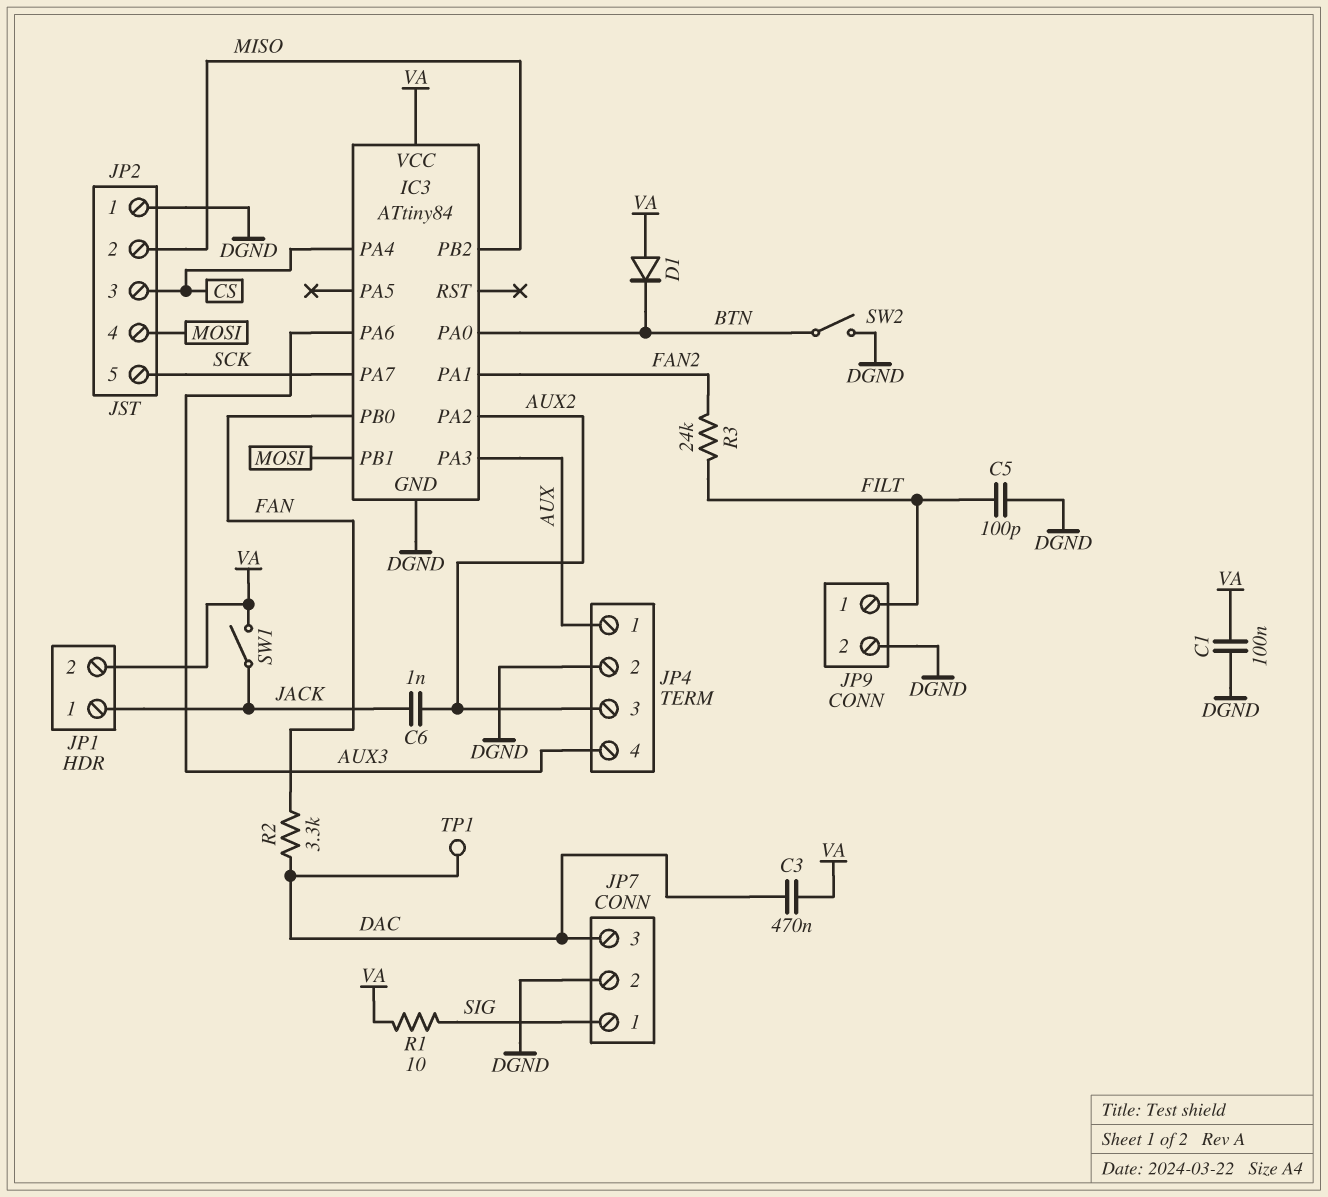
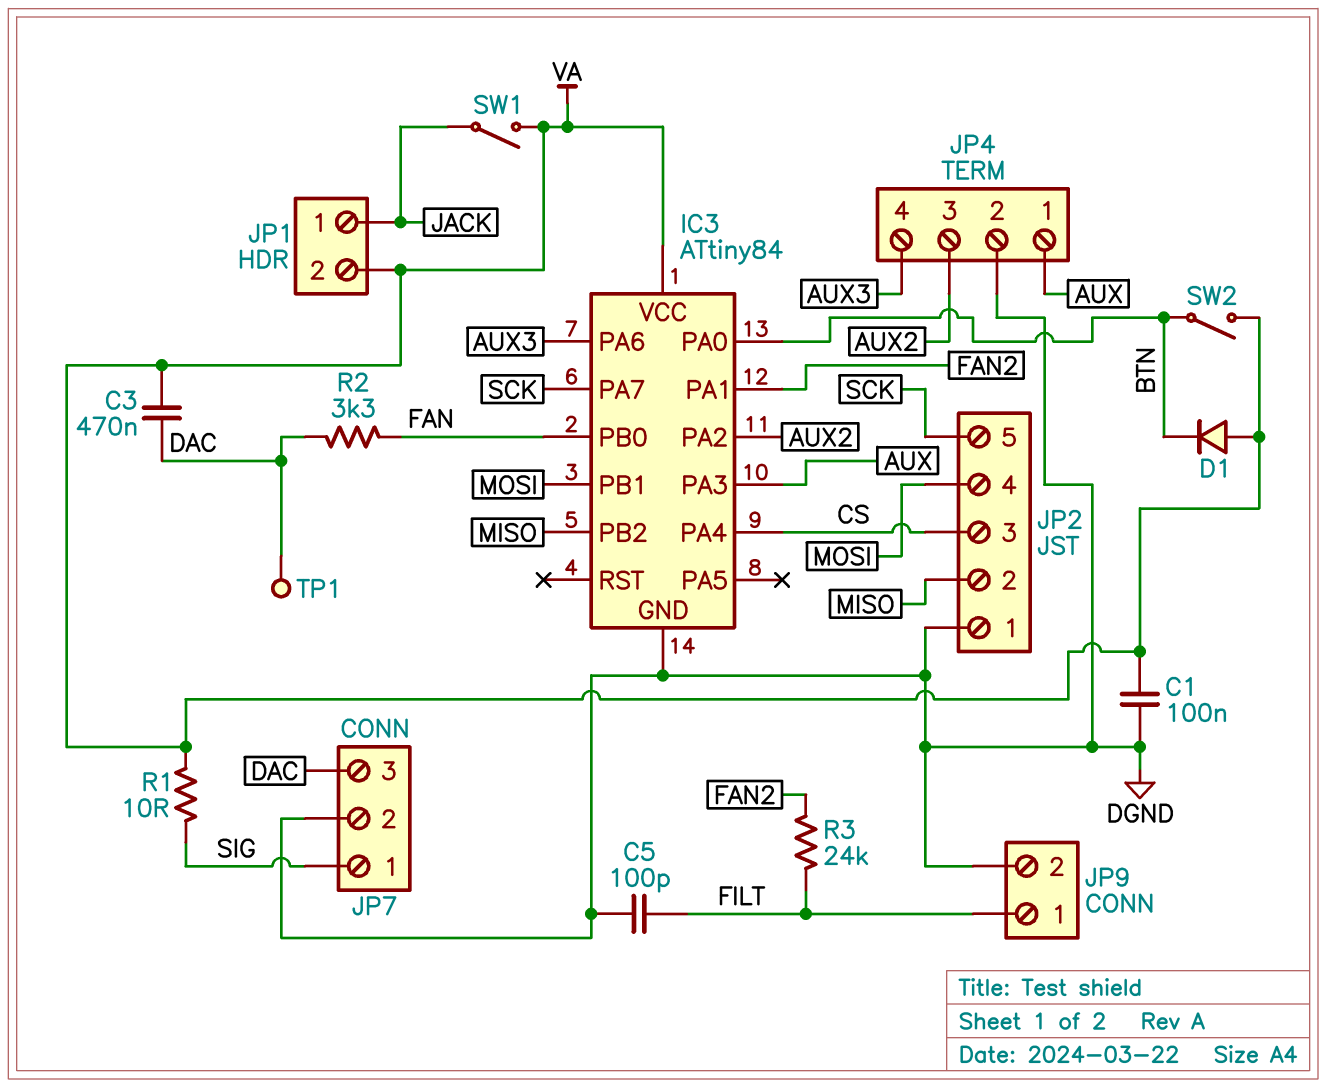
C6: 1nF (AUX2, JACK) -> none
SW2: switch (BTN, DGND) -> switch (BTN, VA)

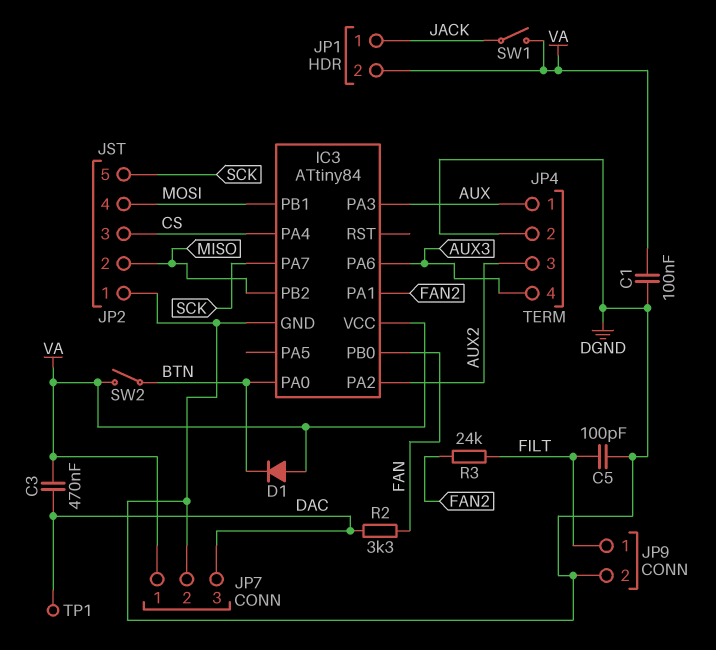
JP7 pin 1: SIG -> VA
R1: 10 (SIG, VA) -> none

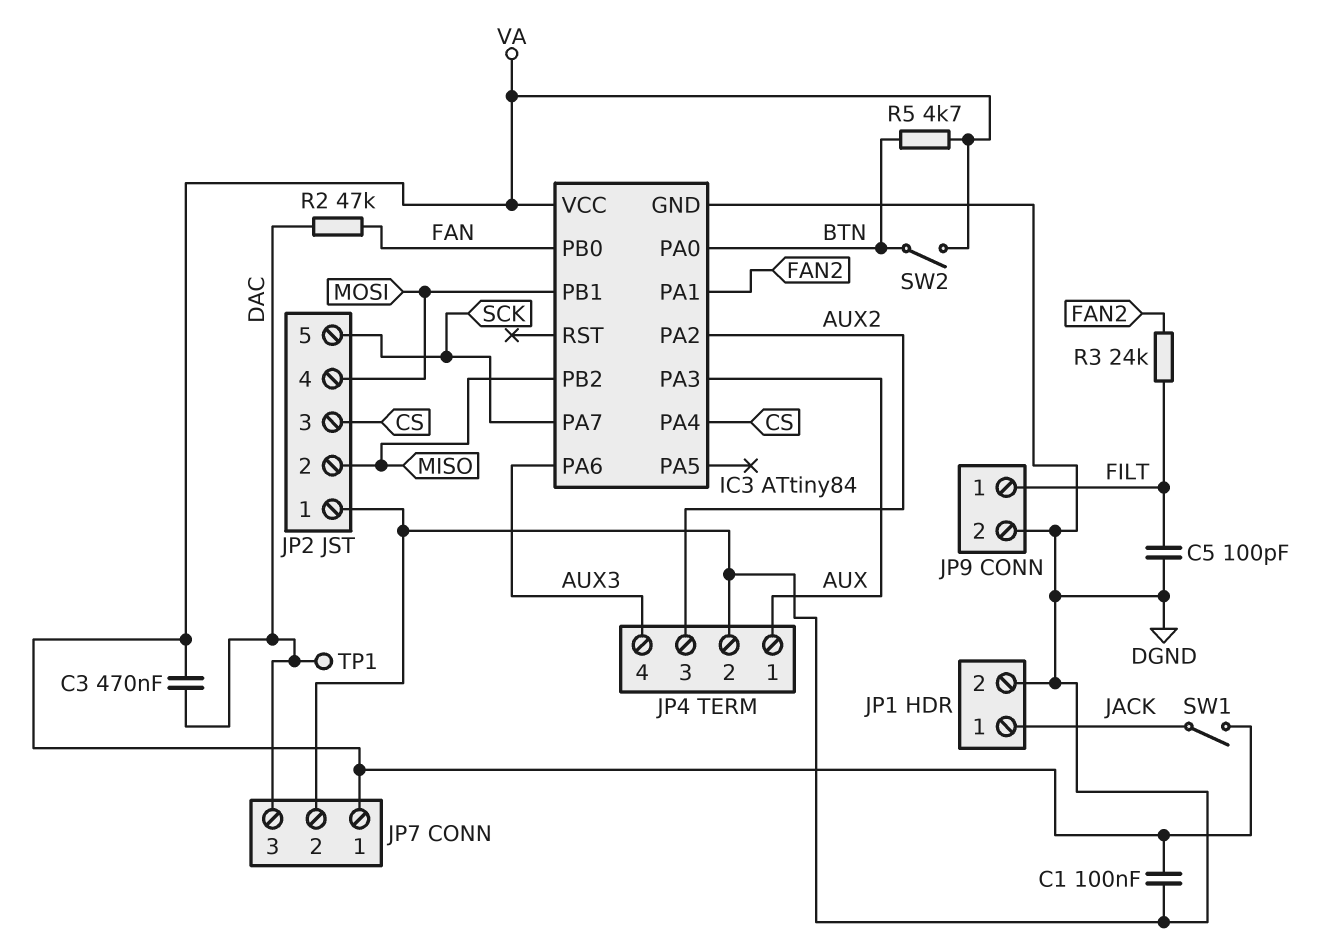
D1: diode (A VA, K BTN) -> none
JP1 pin 2: VA -> DGND
R2: 3.3k (DAC, FAN) -> 47k (DAC, FAN)
R5: none -> 4.7k (BTN, VA)

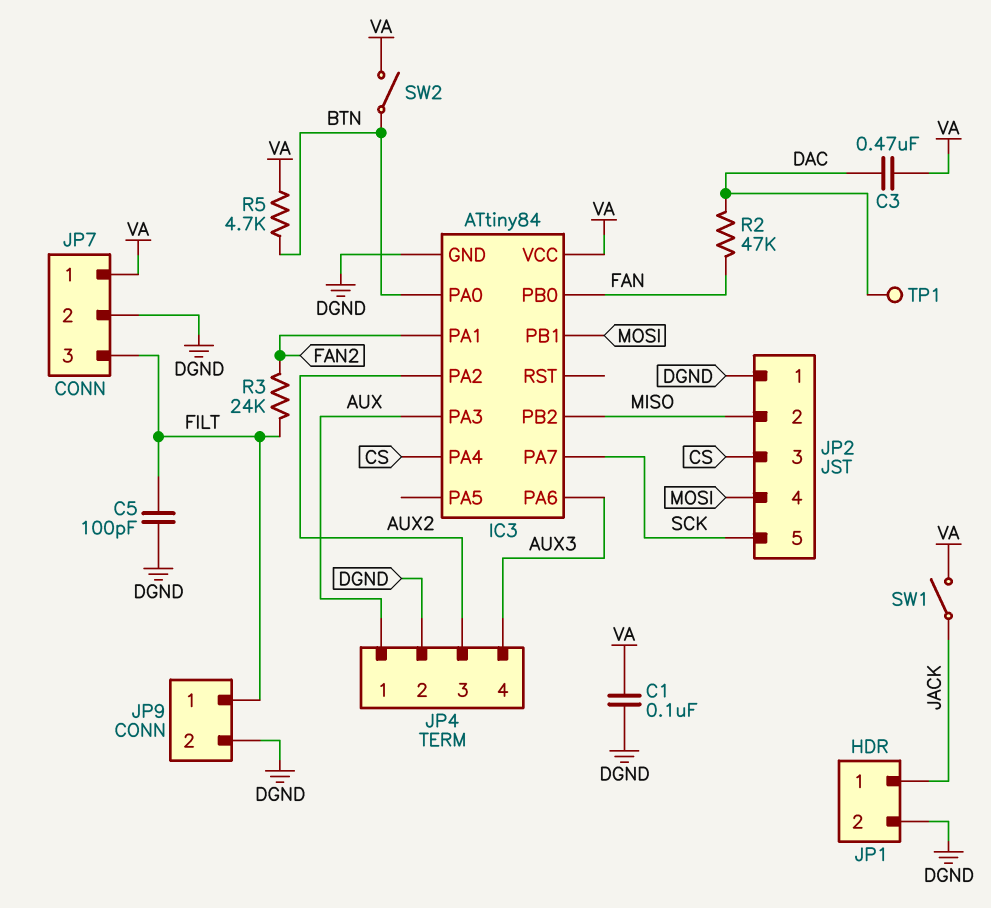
JP7 pin 3: DAC -> FILT

